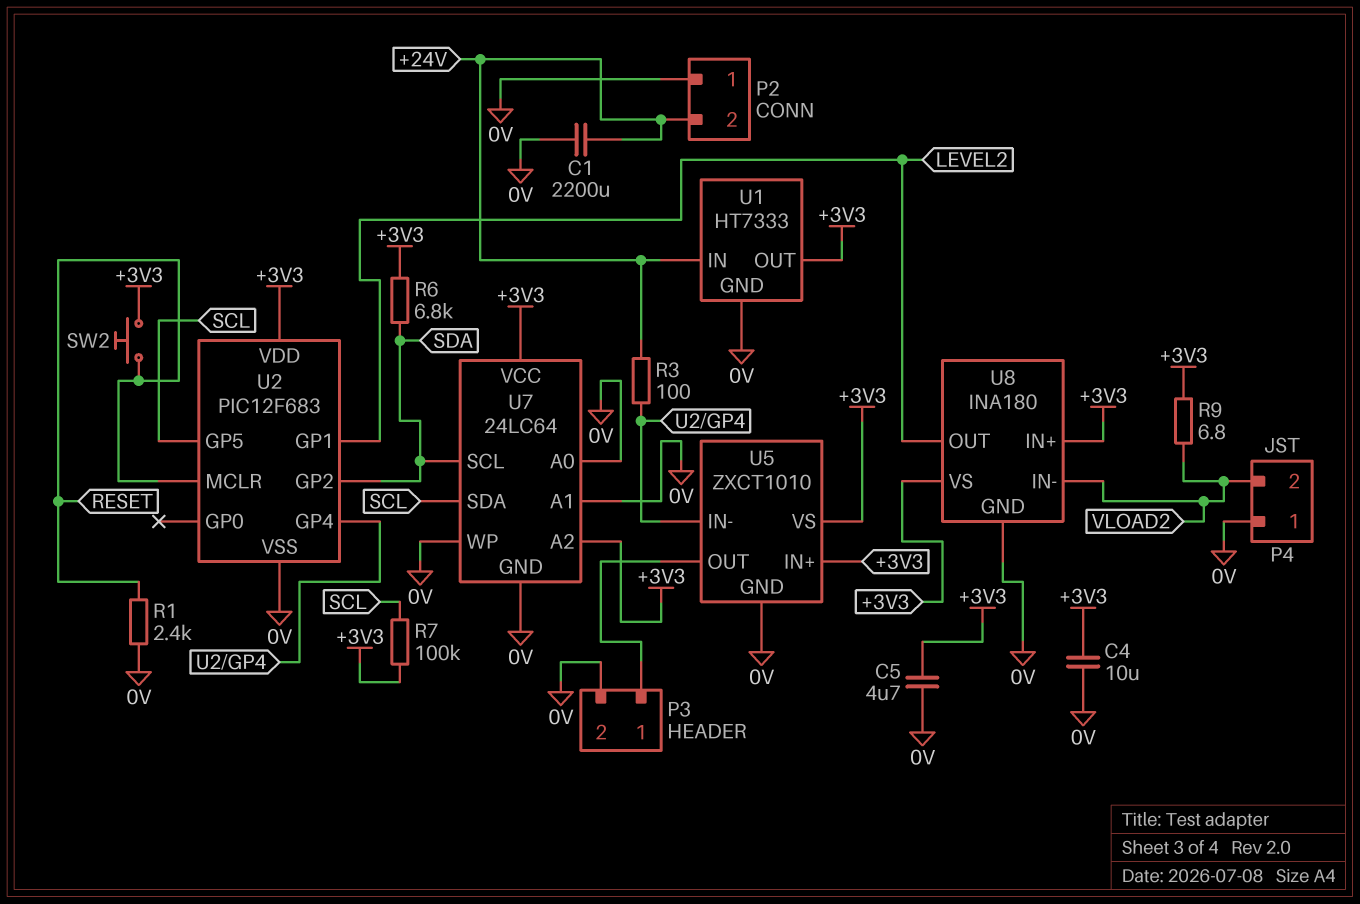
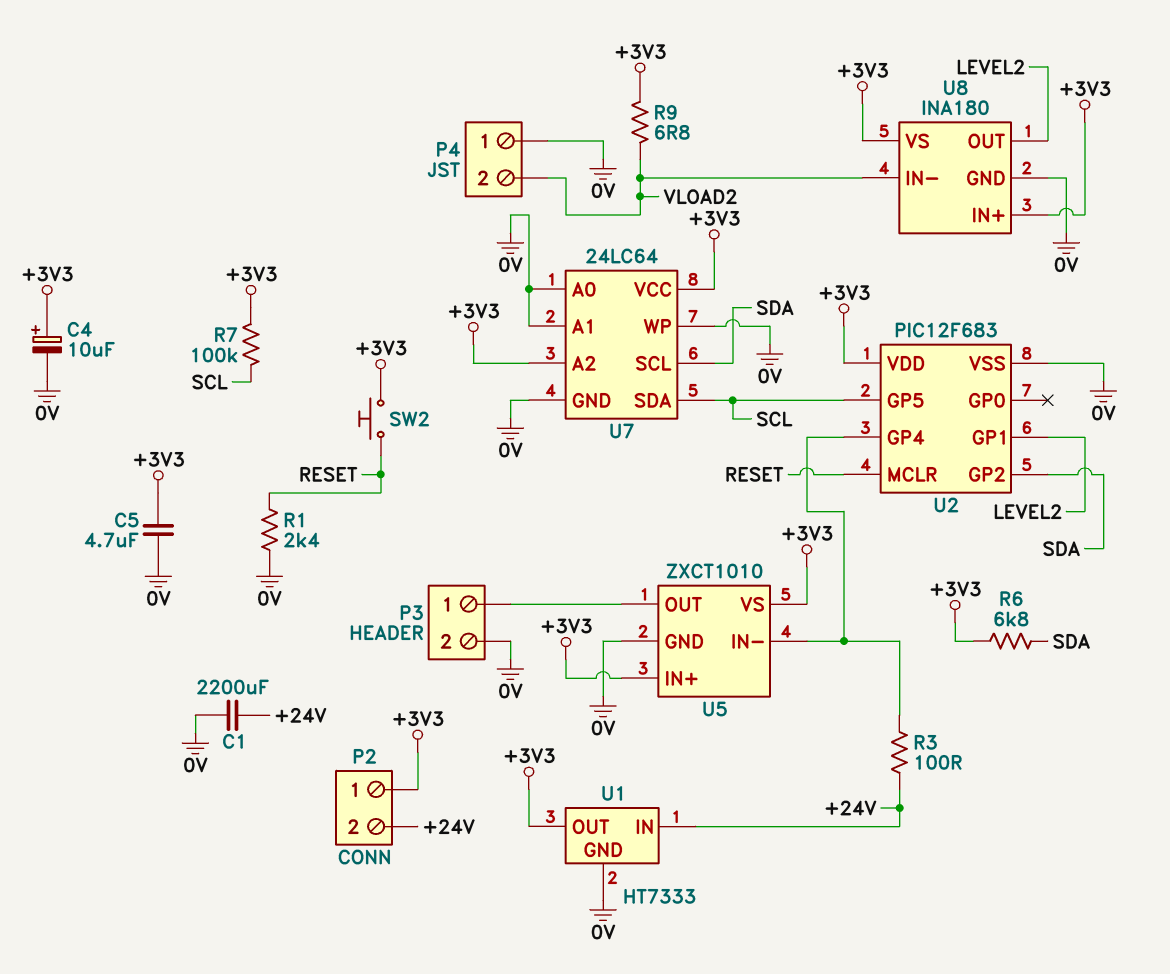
C4: 10uF (+3V3, 0V) -> 10uF (plus +3V3, minus 0V)
P2 pin 1: 0V -> +3V3

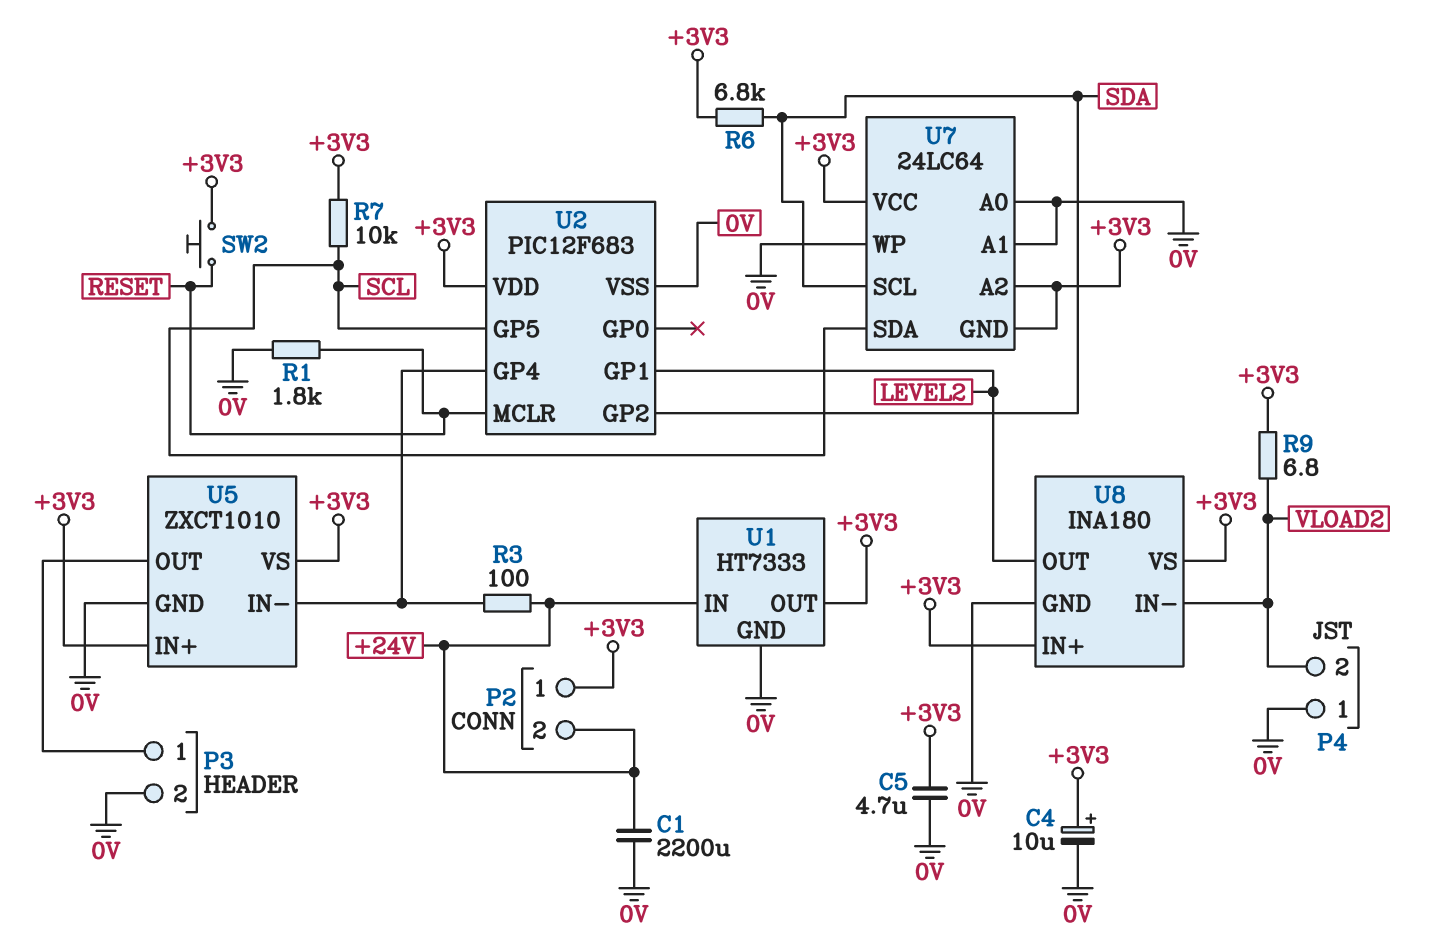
R1: 2.4k (0V, RESET) -> 1.8k (0V, RESET)
R7: 100k (+3V3, SCL) -> 10k (+3V3, SCL)
U7 pin GND: 0V -> +3V3

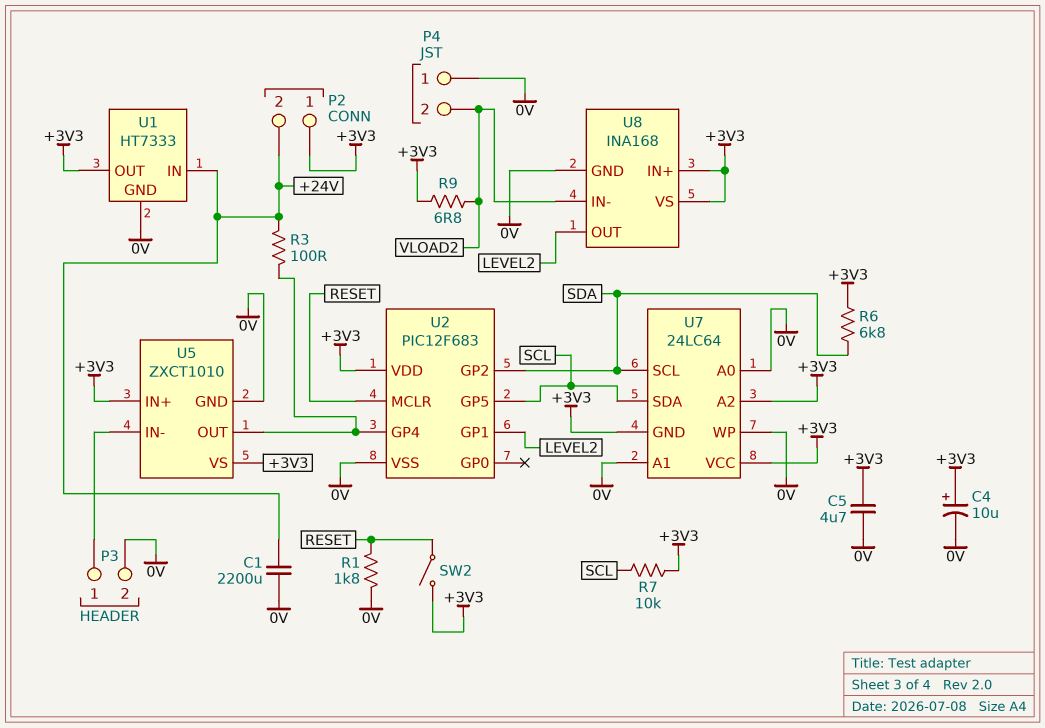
SW2: button (+3V3, RESET) -> switch (+3V3, RESET)
U5 pin IN-: U2/GP4 -> P3/1
U5 pin OUT: P3/1 -> U2/GP4
U8: INA180 -> INA168

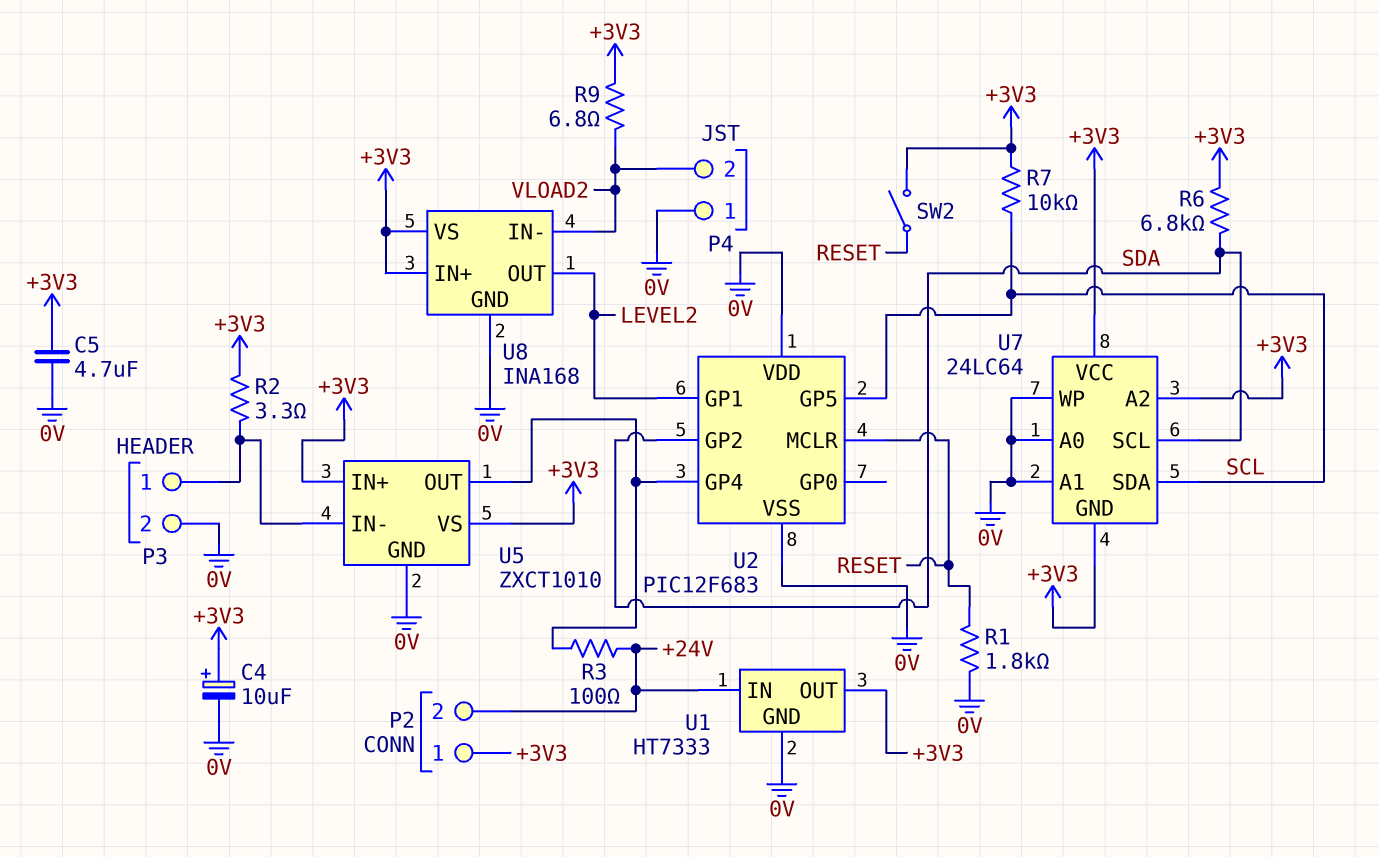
C1: 2200uF (+24V, 0V) -> none
R2: none -> 3.3 (+3V3, P3/1)
U2 pin VDD: +3V3 -> 0V

